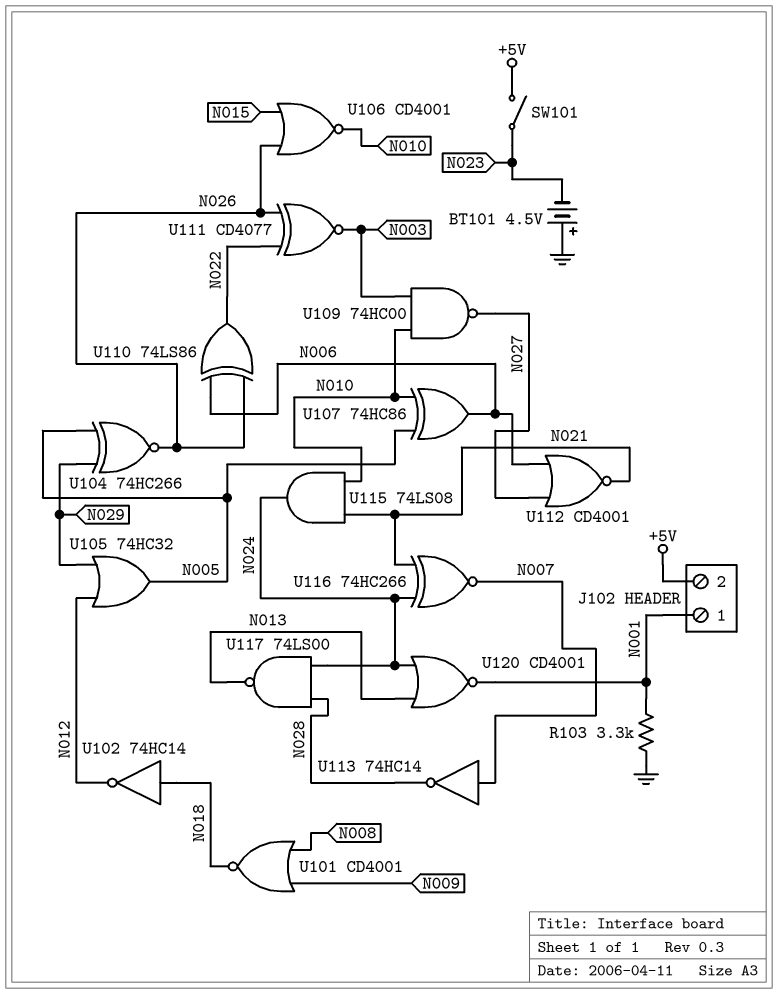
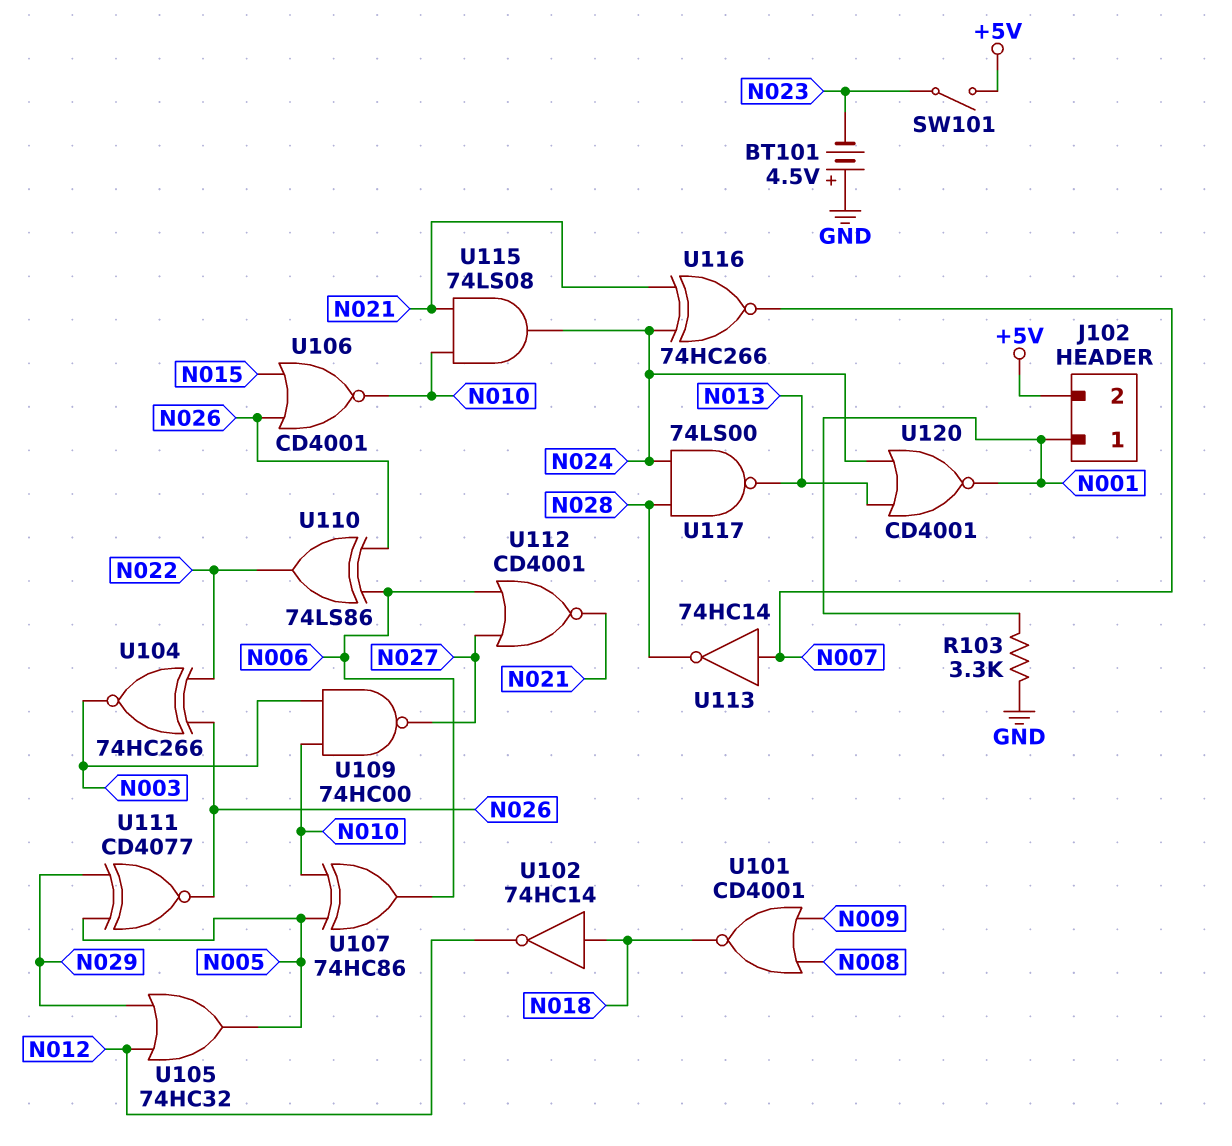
U104: XNOR 74HC266 (in N005, in N029, out N026) -> XNOR 74HC266 (in N022, in N026, out N003)
U111: XNOR CD4077 (in N022, in N026, out N003) -> XNOR CD4077 (in N005, in N029, out N026)

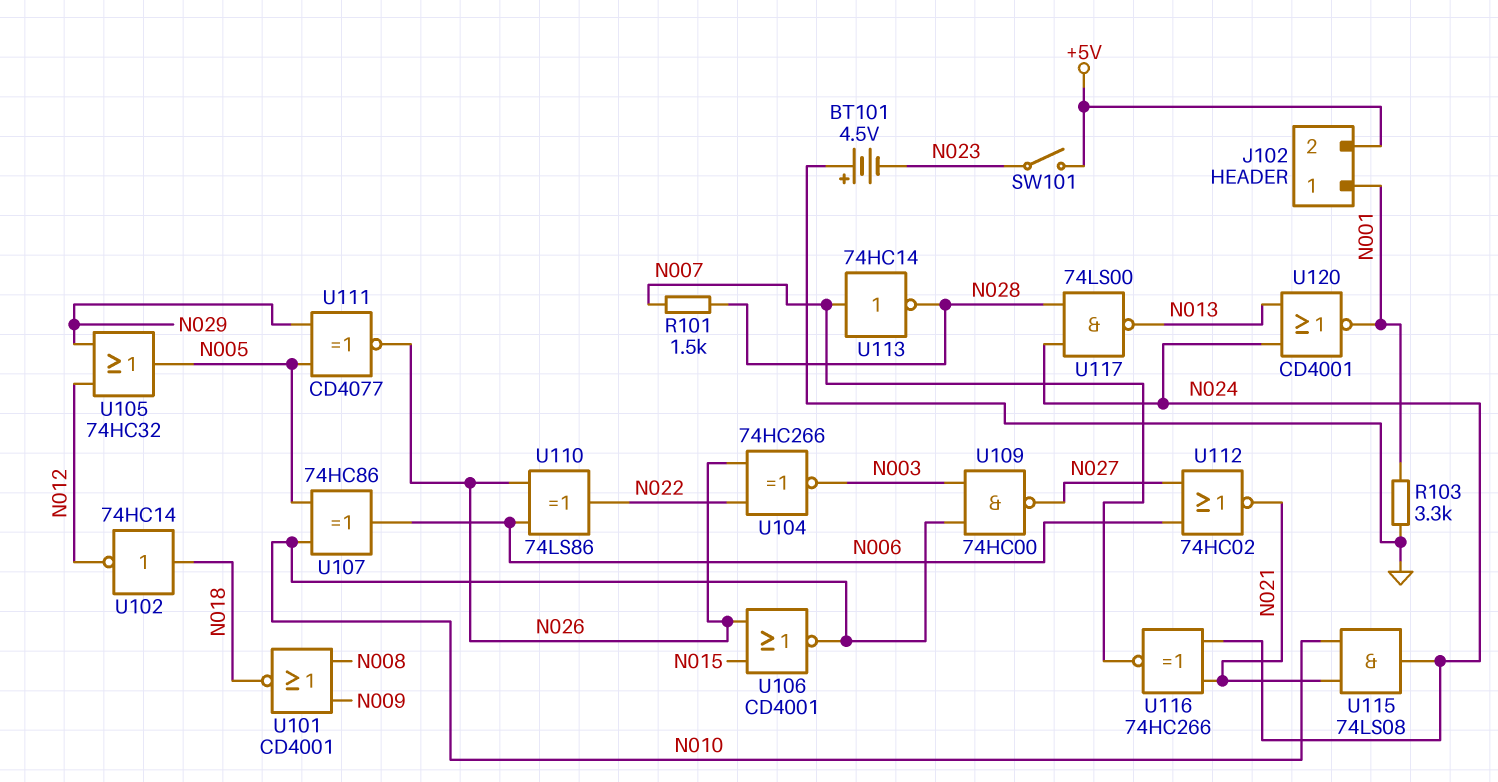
R101: none -> 1.5k (N007, N028)
U112: NOR CD4001 (in N006, in N027, out N021) -> NOR 74HC02 (in N006, in N027, out N021)

